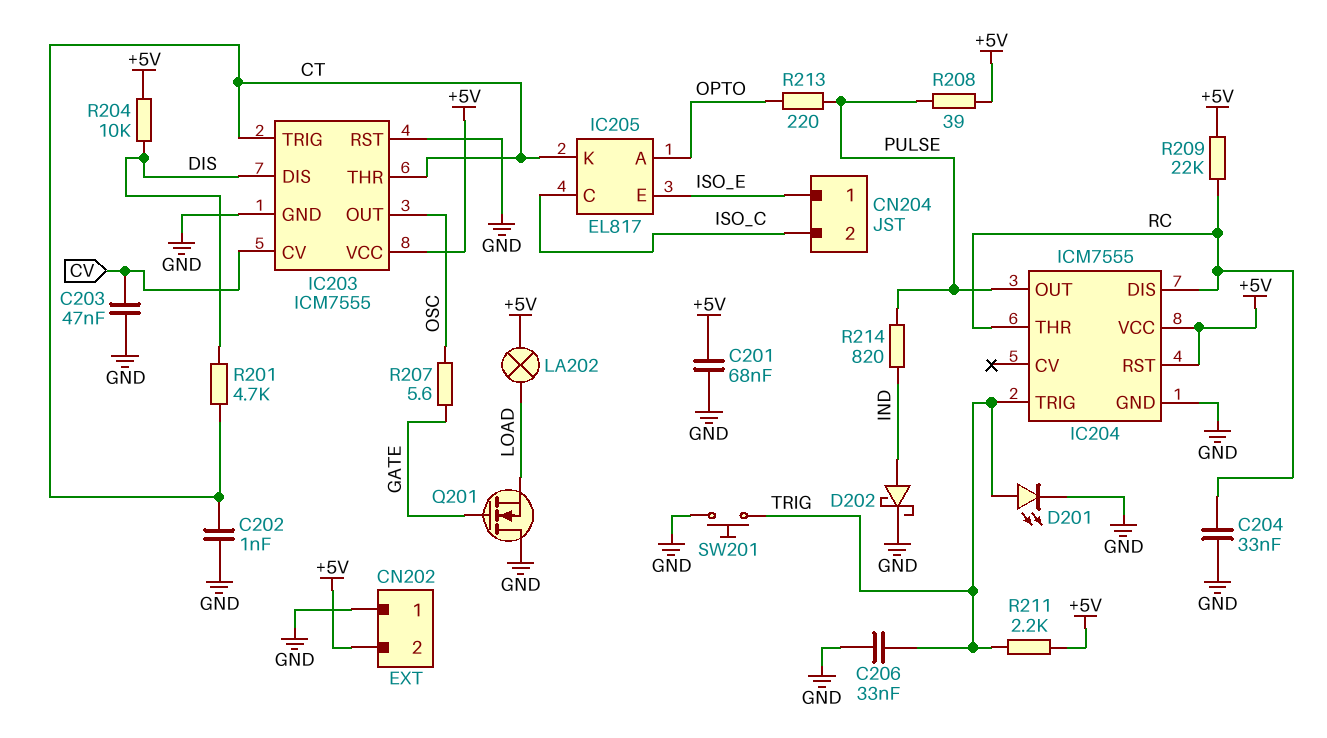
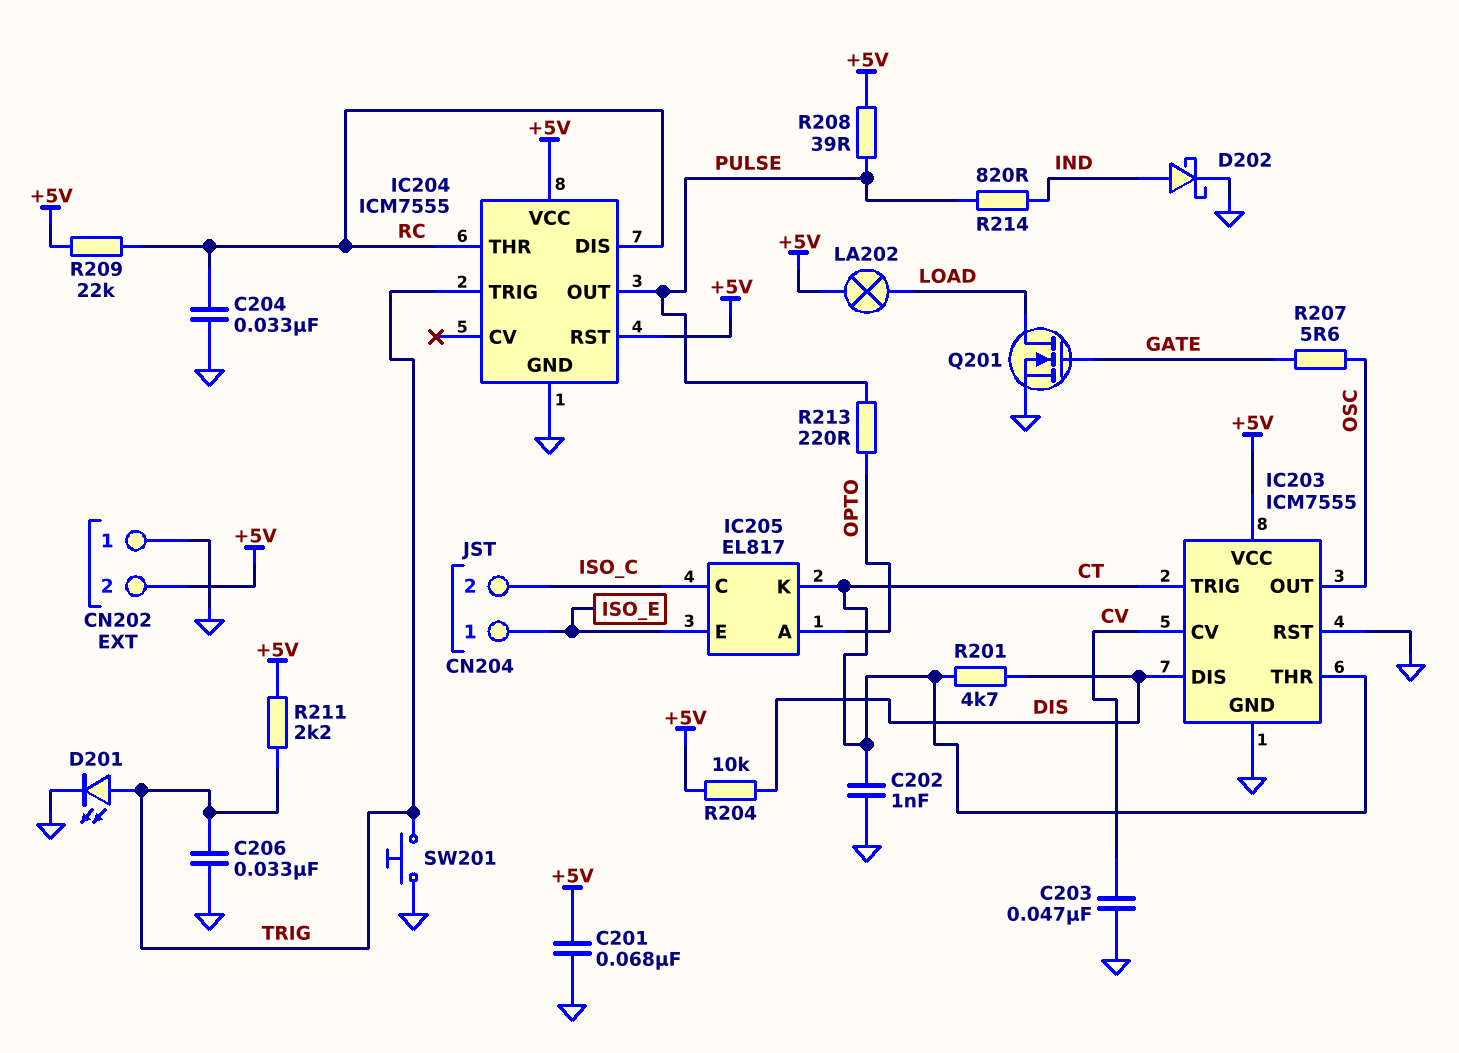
Q201: NMOS (G GATE, D GND, S LOAD) -> NMOS (G GATE, D LOAD, S GND)

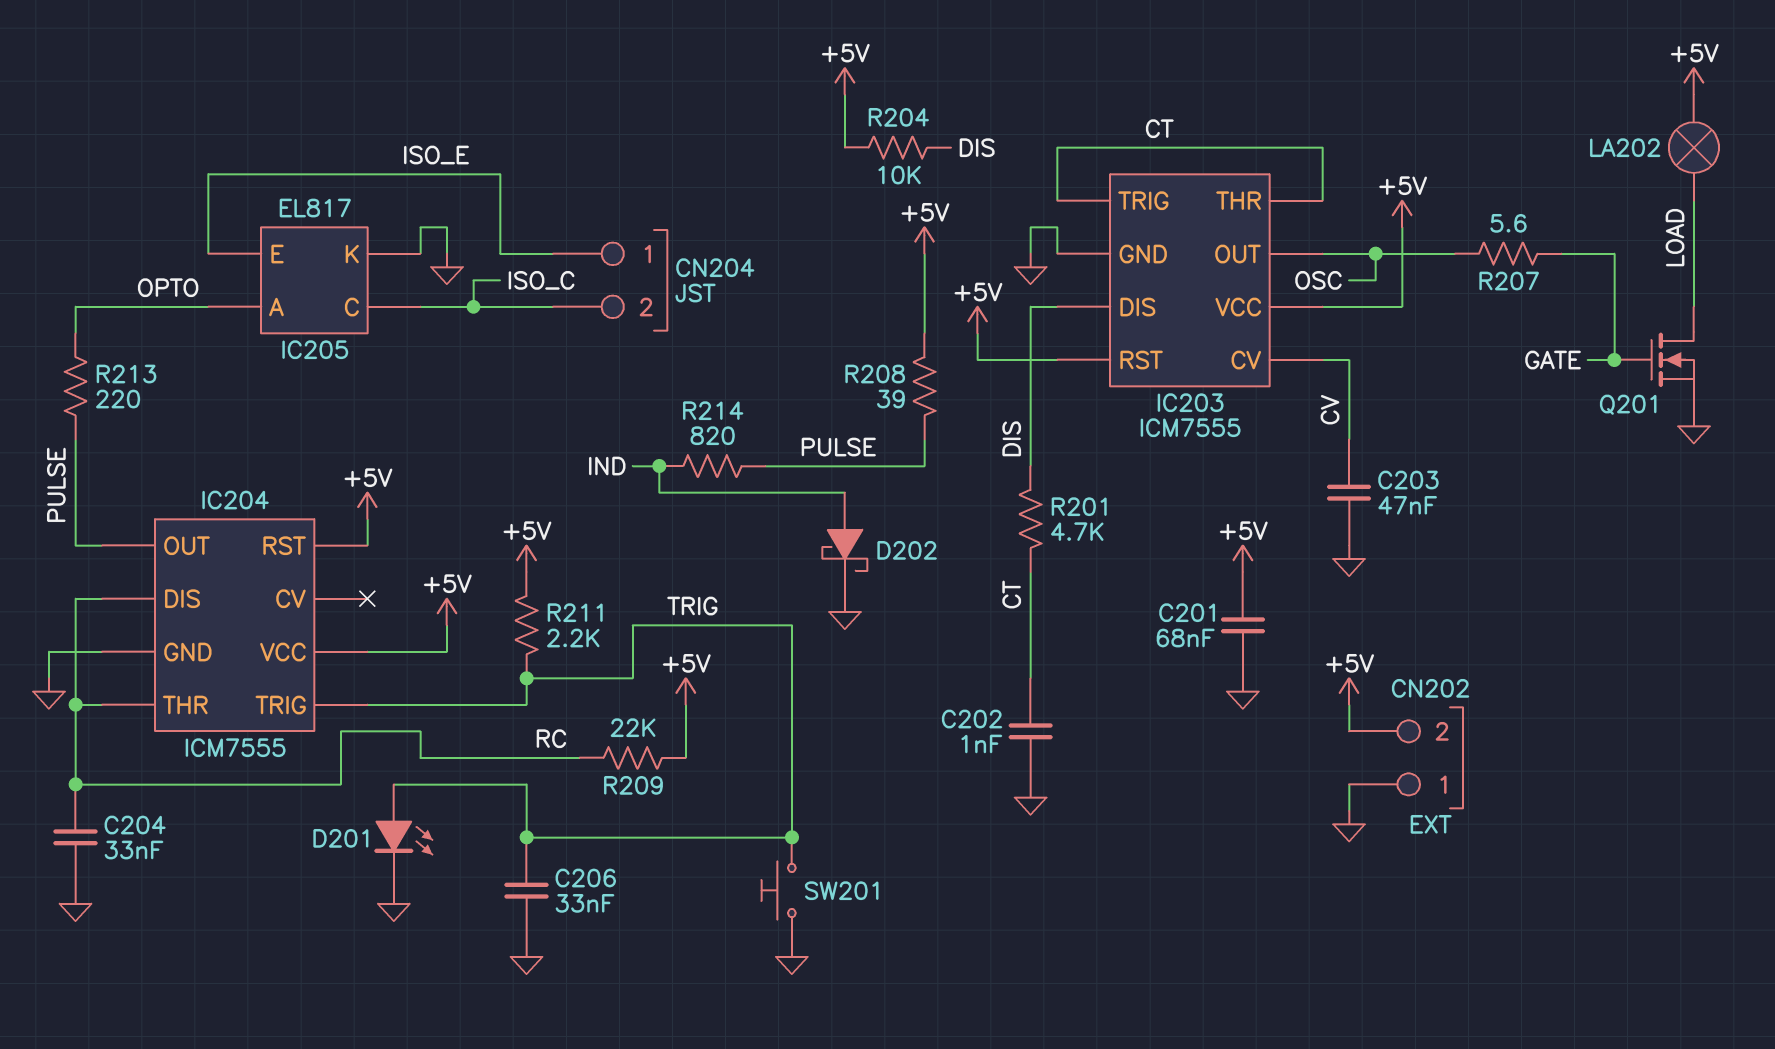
IC203 pin RST: GND -> +5V
IC205 pin K: CT -> GND

